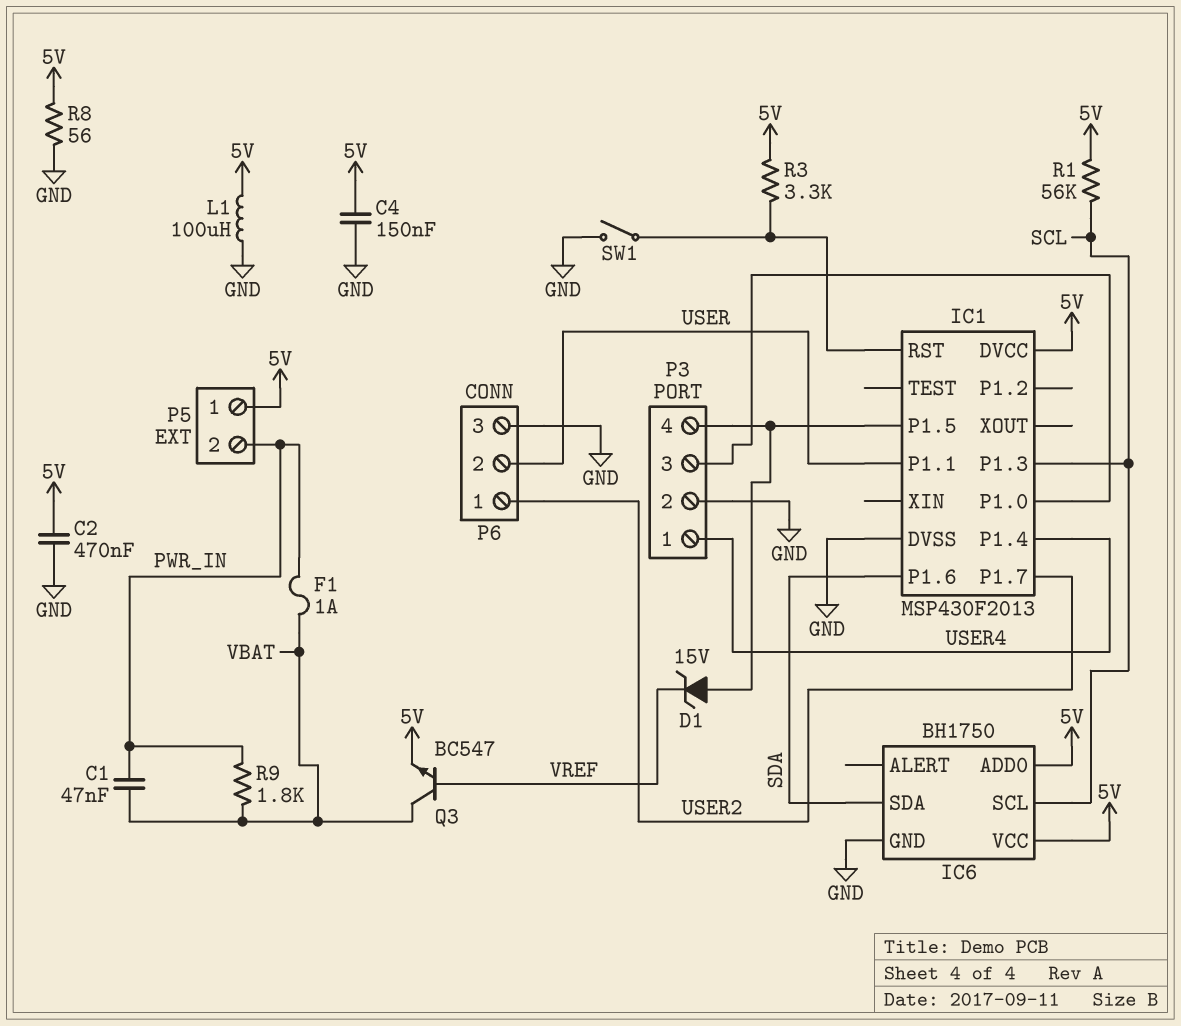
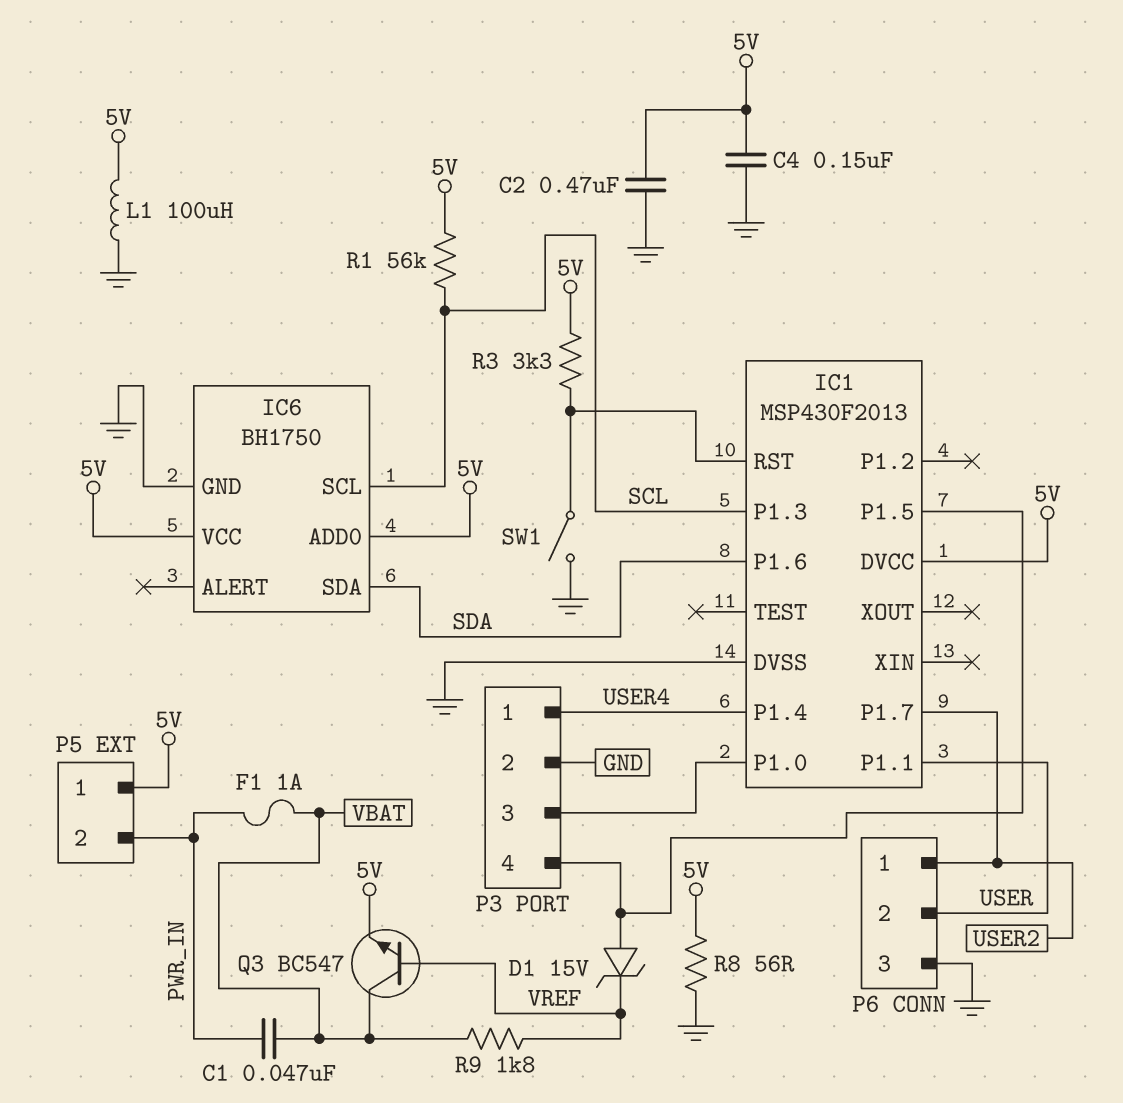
R9: 1.8k (PWR_IN, VBAT) -> 1.8k (VBAT, VREF)

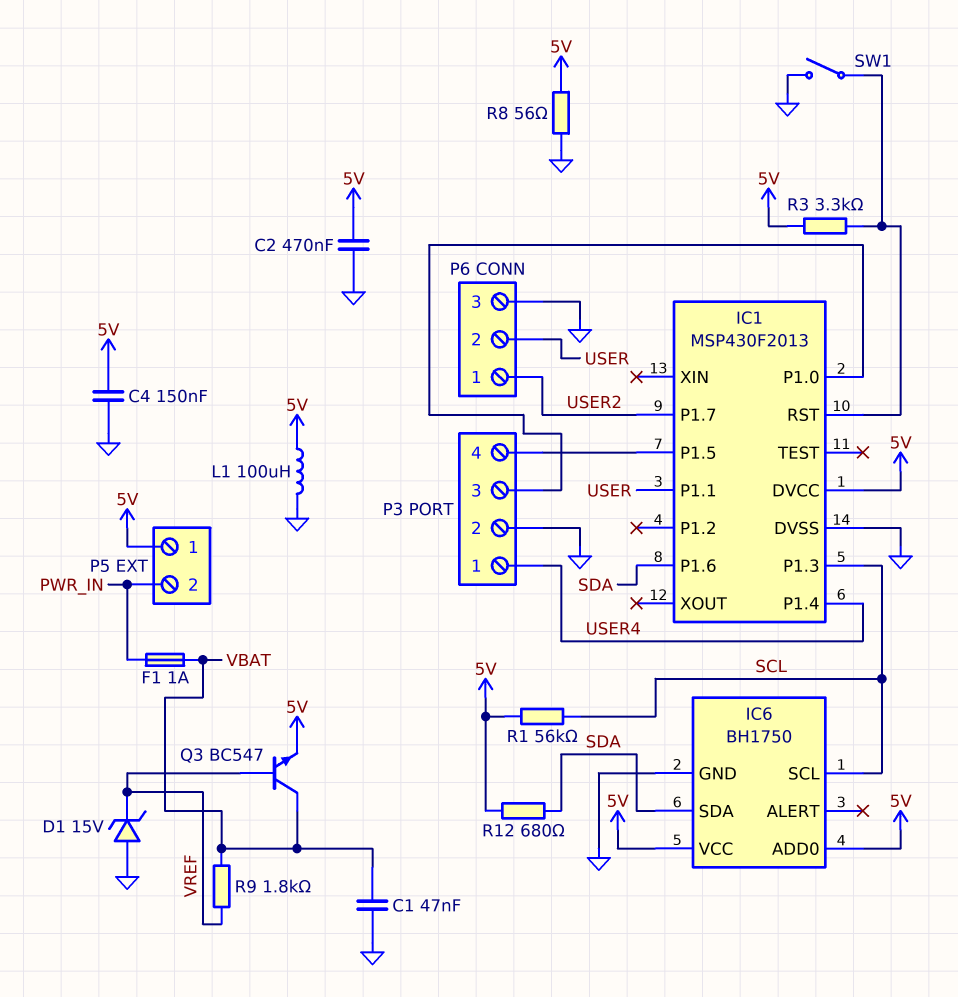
C1: 47nF (PWR_IN, VBAT) -> 47nF (GND, VBAT)
D1: zener 15V (A IC1/P1.5, K VREF) -> zener 15V (A GND, K VREF)
R12: none -> 680 (5V, SDA)

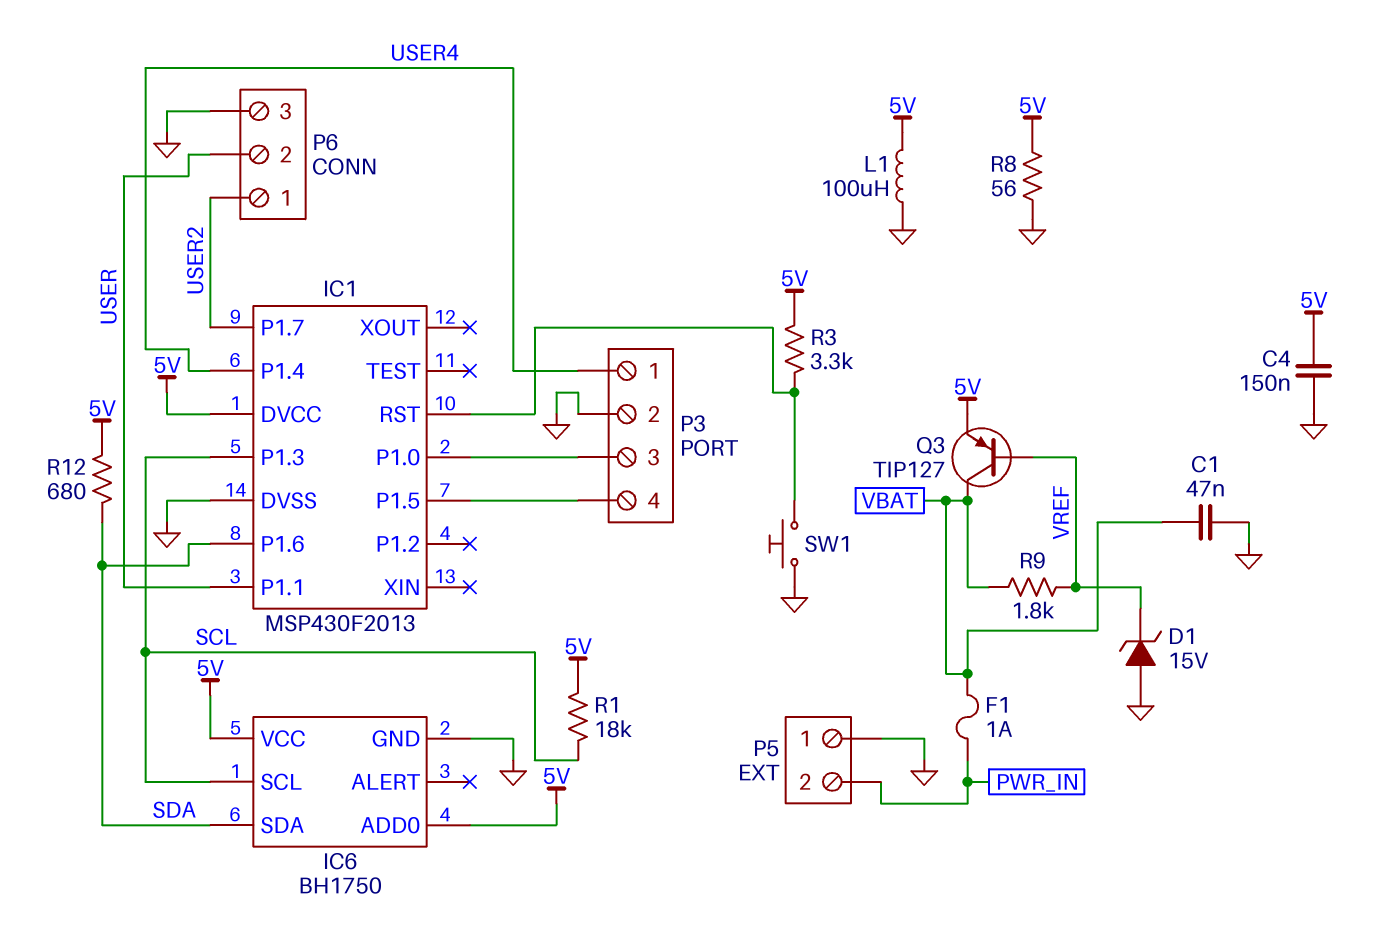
C2: 470nF (5V, GND) -> none
P5 pin 1: 5V -> GND
Q3: NPN BC547 (B VREF, C VBAT, E 5V) -> PNP TIP127 (B VREF, C VBAT, E 5V)
R1: 56k (5V, SCL) -> 18k (5V, SCL)
SW1: switch (GND, IC1/RST) -> button (GND, IC1/RST)

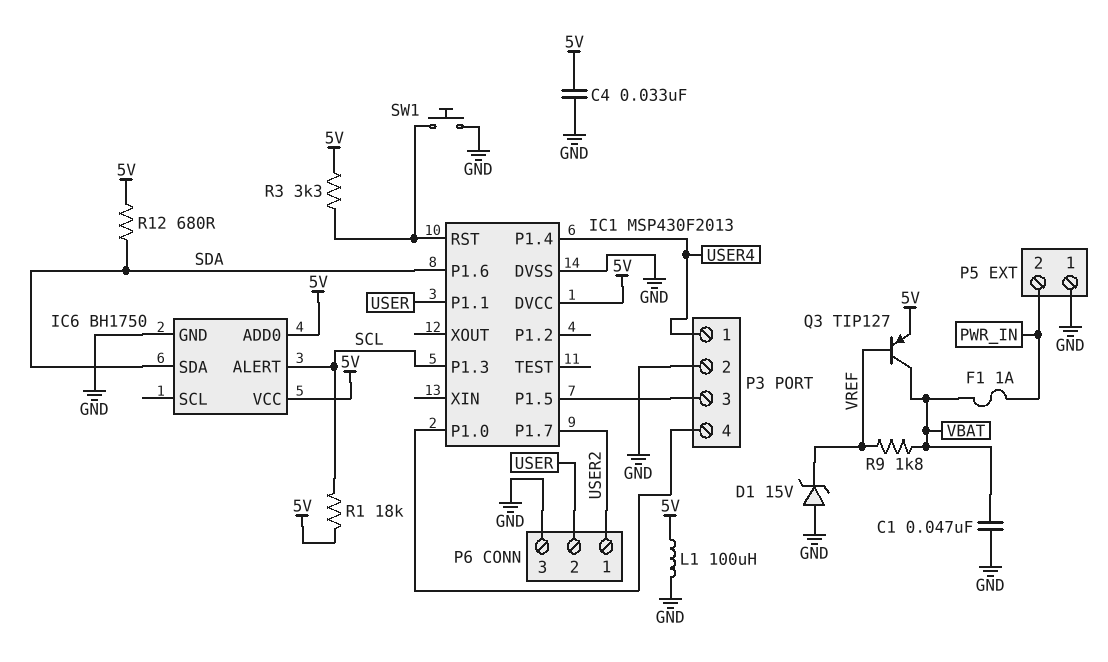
C4: 150nF (5V, GND) -> 33nF (5V, GND)
IC6 pin ALERT: none -> SCL
IC6 pin SCL: SCL -> none
P3 pin 3: IC1/P1.0 -> IC1/P1.5
P3 pin 4: IC1/P1.5 -> IC1/P1.0
R8: 56 (5V, GND) -> none

